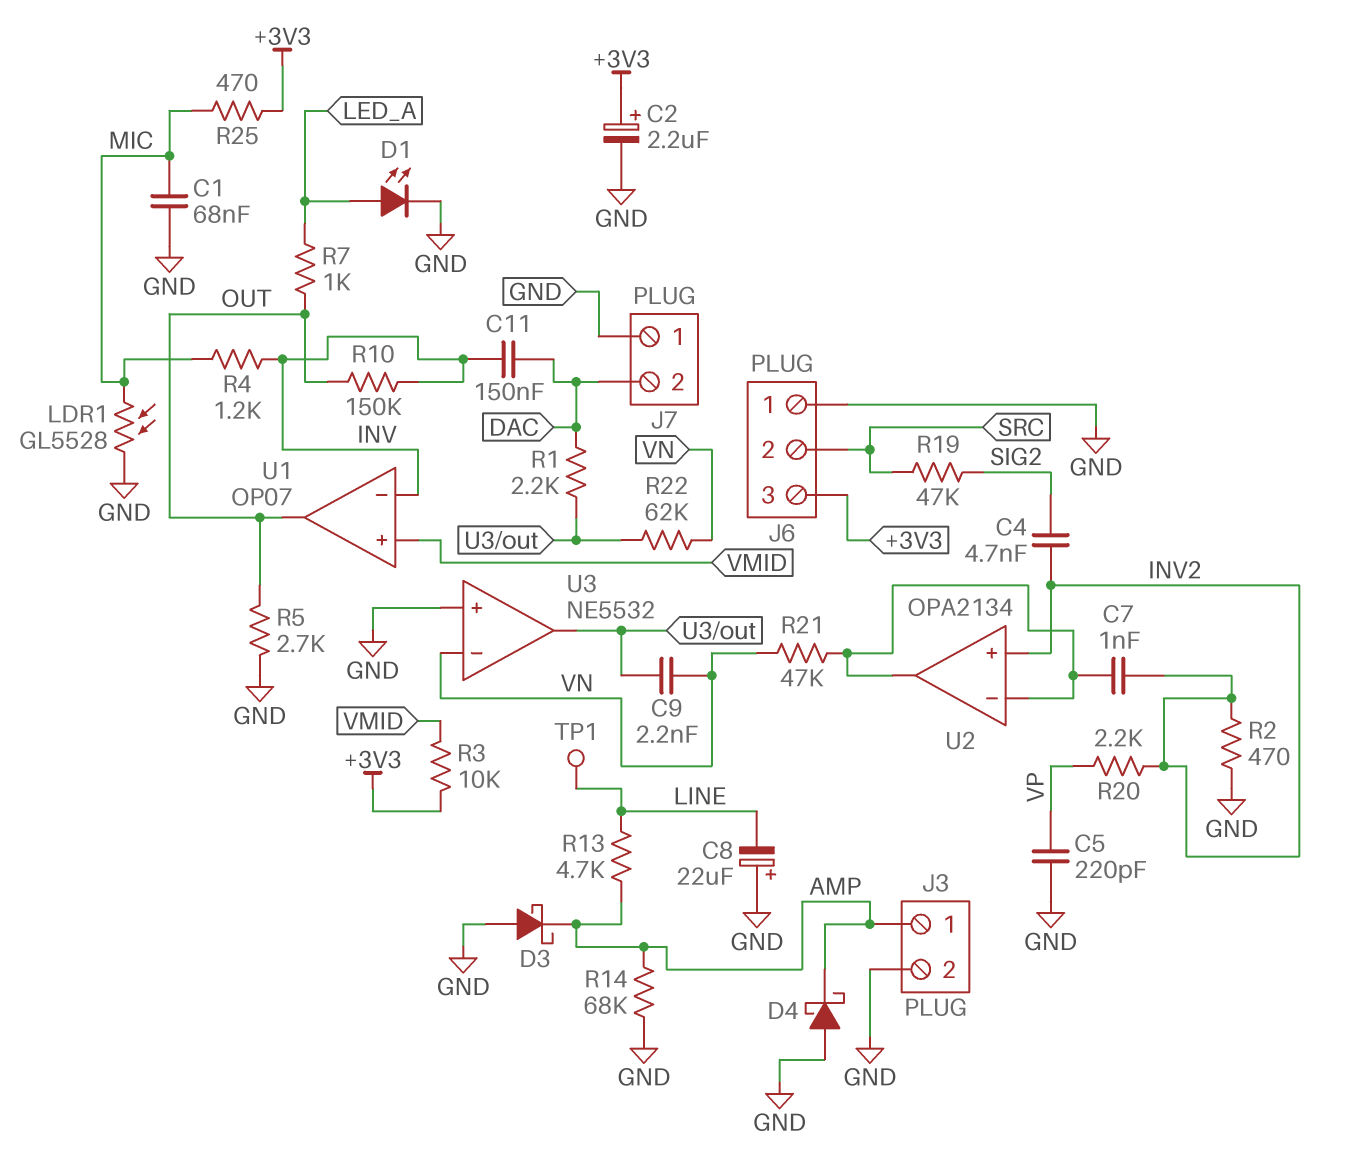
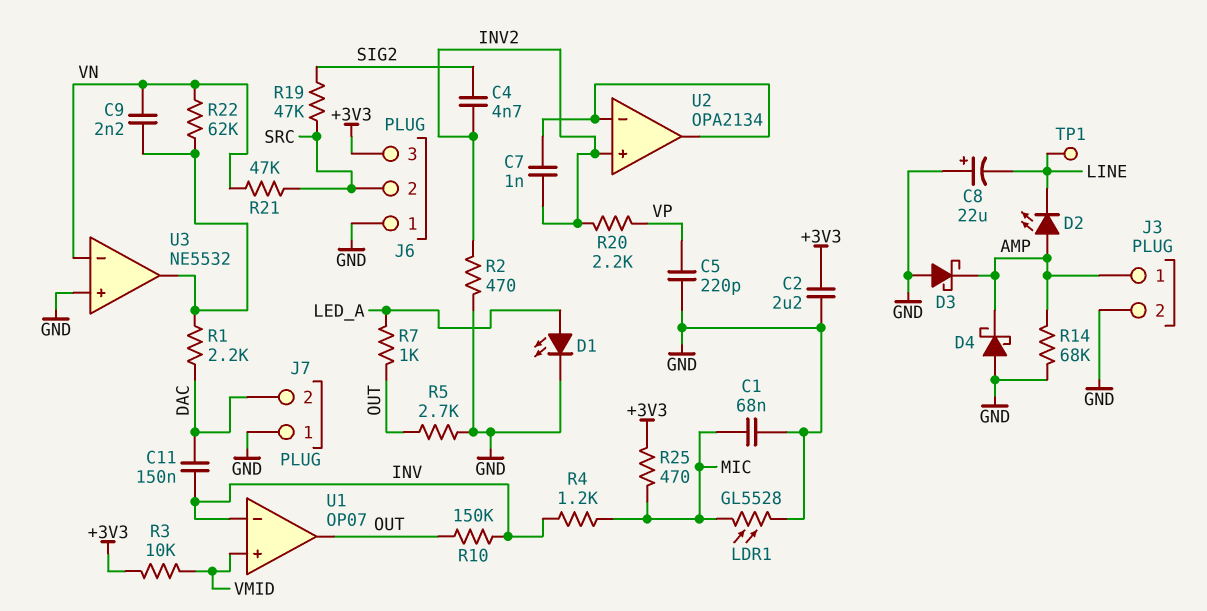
C2: 2.2uF (plus +3V3, minus GND) -> 2.2uF (+3V3, GND)
D2: none -> LED (A AMP, K LINE)
R13: 4.7k (AMP, LINE) -> none
R21: 47k (U2/in-, VN) -> 47k (SRC, VN)

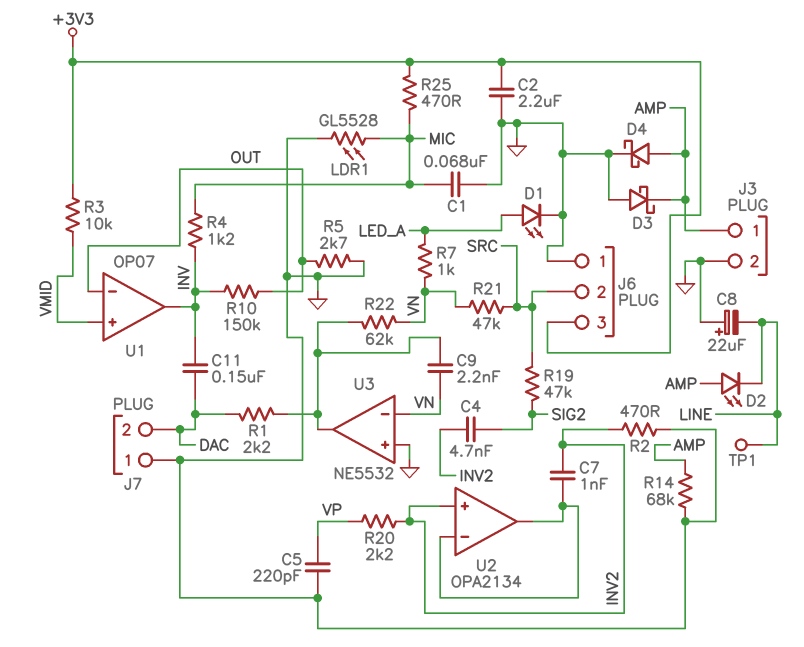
D4: schottky (A GND, K AMP) -> schottky (A AMP, K GND)
R7: 1k (LED_A, OUT) -> 1k (LED_A, VN)
U1 pin in-: INV -> OUT
U1 pin out: OUT -> INV

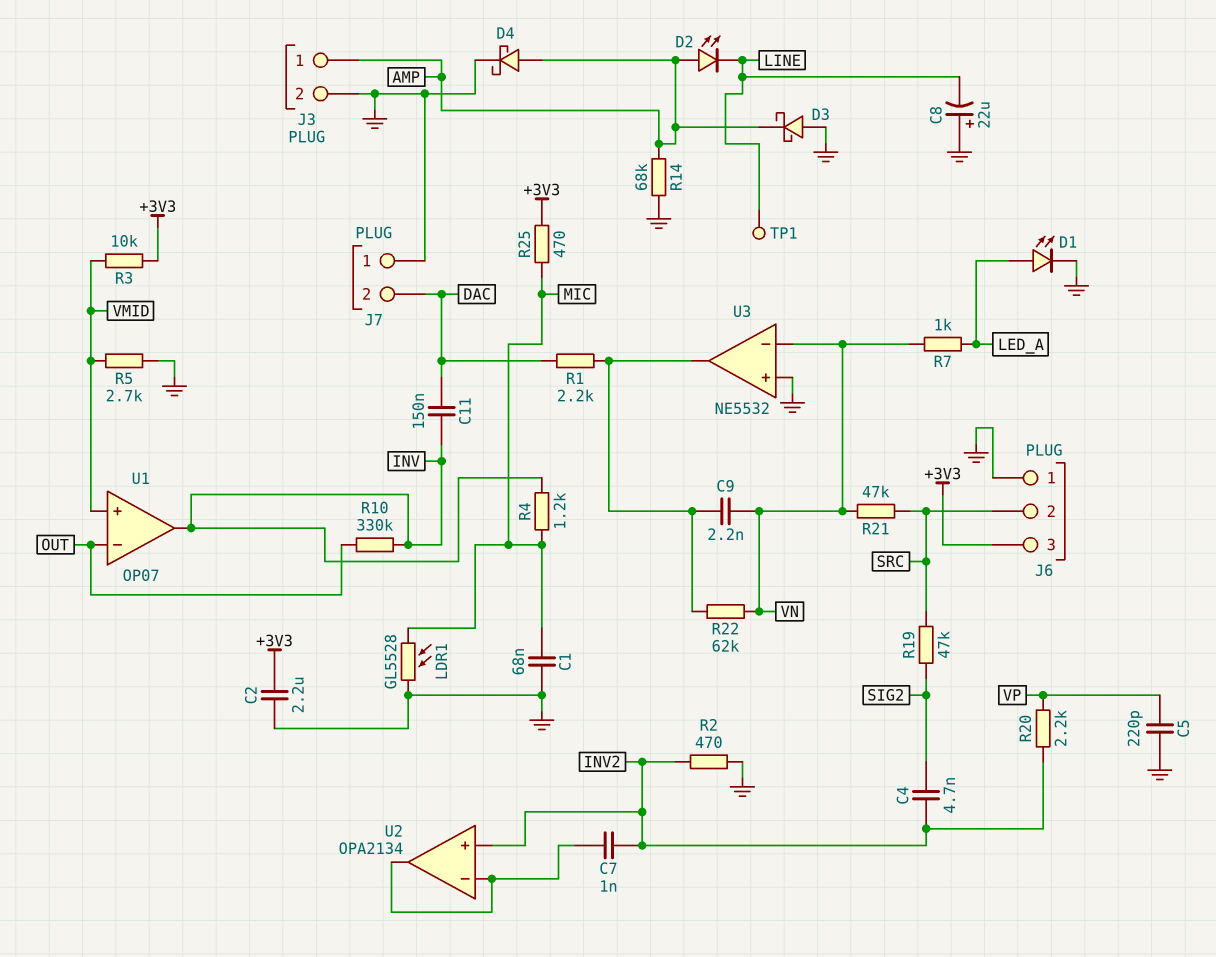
R5: 2.7k (GND, OUT) -> 2.7k (GND, VMID)
R10: 150k (INV, OUT) -> 330k (INV, OUT)

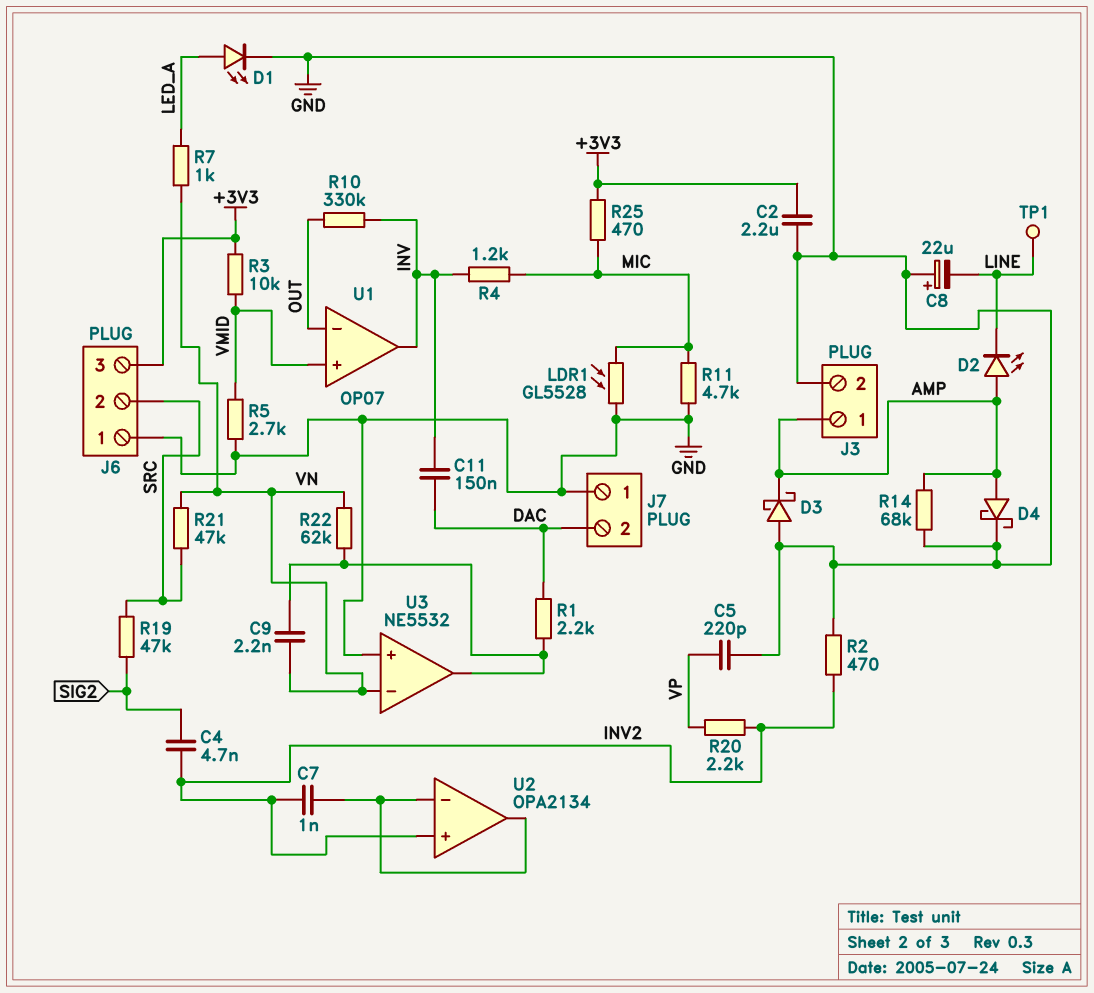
C1: 68nF (GND, MIC) -> none
R11: none -> 4.7k (GND, MIC)

